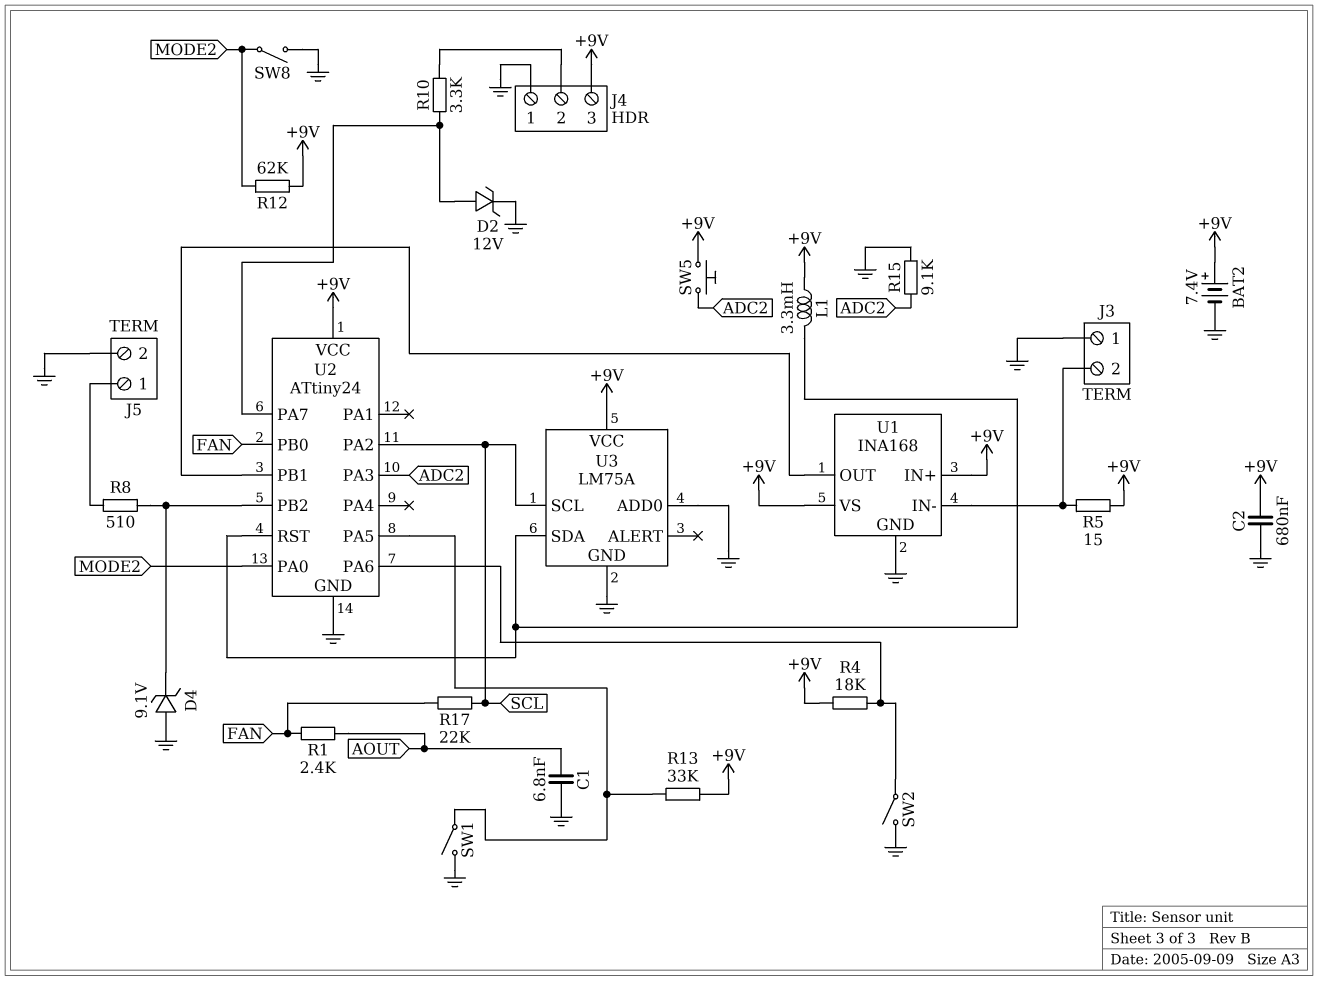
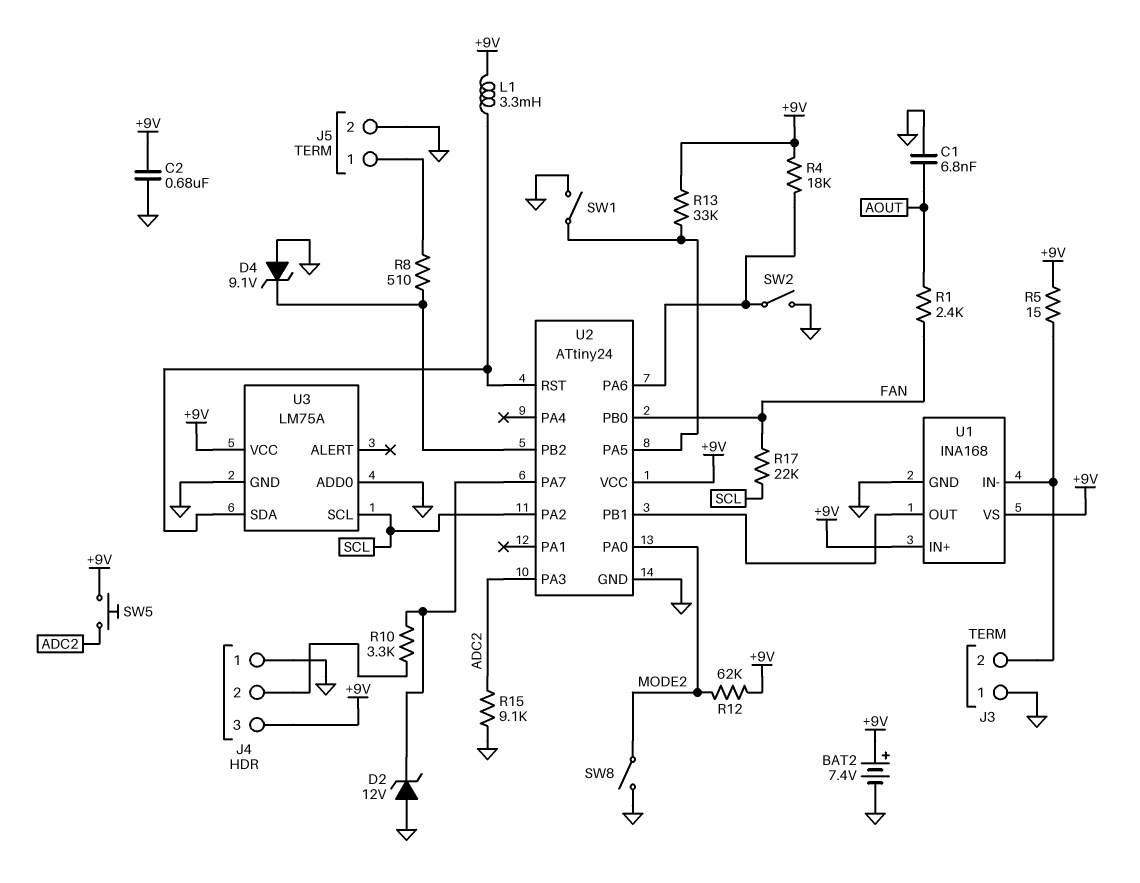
D2: zener 12V (A U2/PA7, K GND) -> zener 12V (A GND, K U2/PA7)

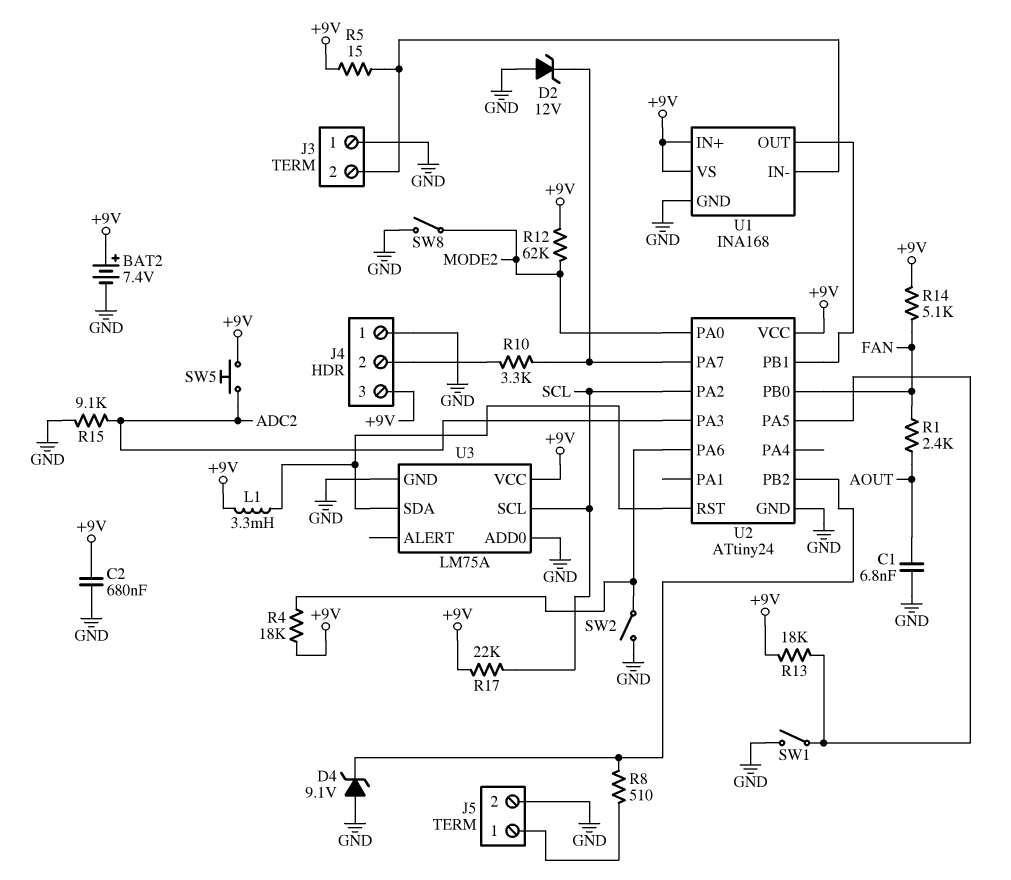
R13: 33k (+9V, U2/PA5) -> 18k (+9V, U2/PA5)
R14: none -> 5.1k (+9V, FAN)
R17: 22k (FAN, SCL) -> 22k (+9V, SCL)

